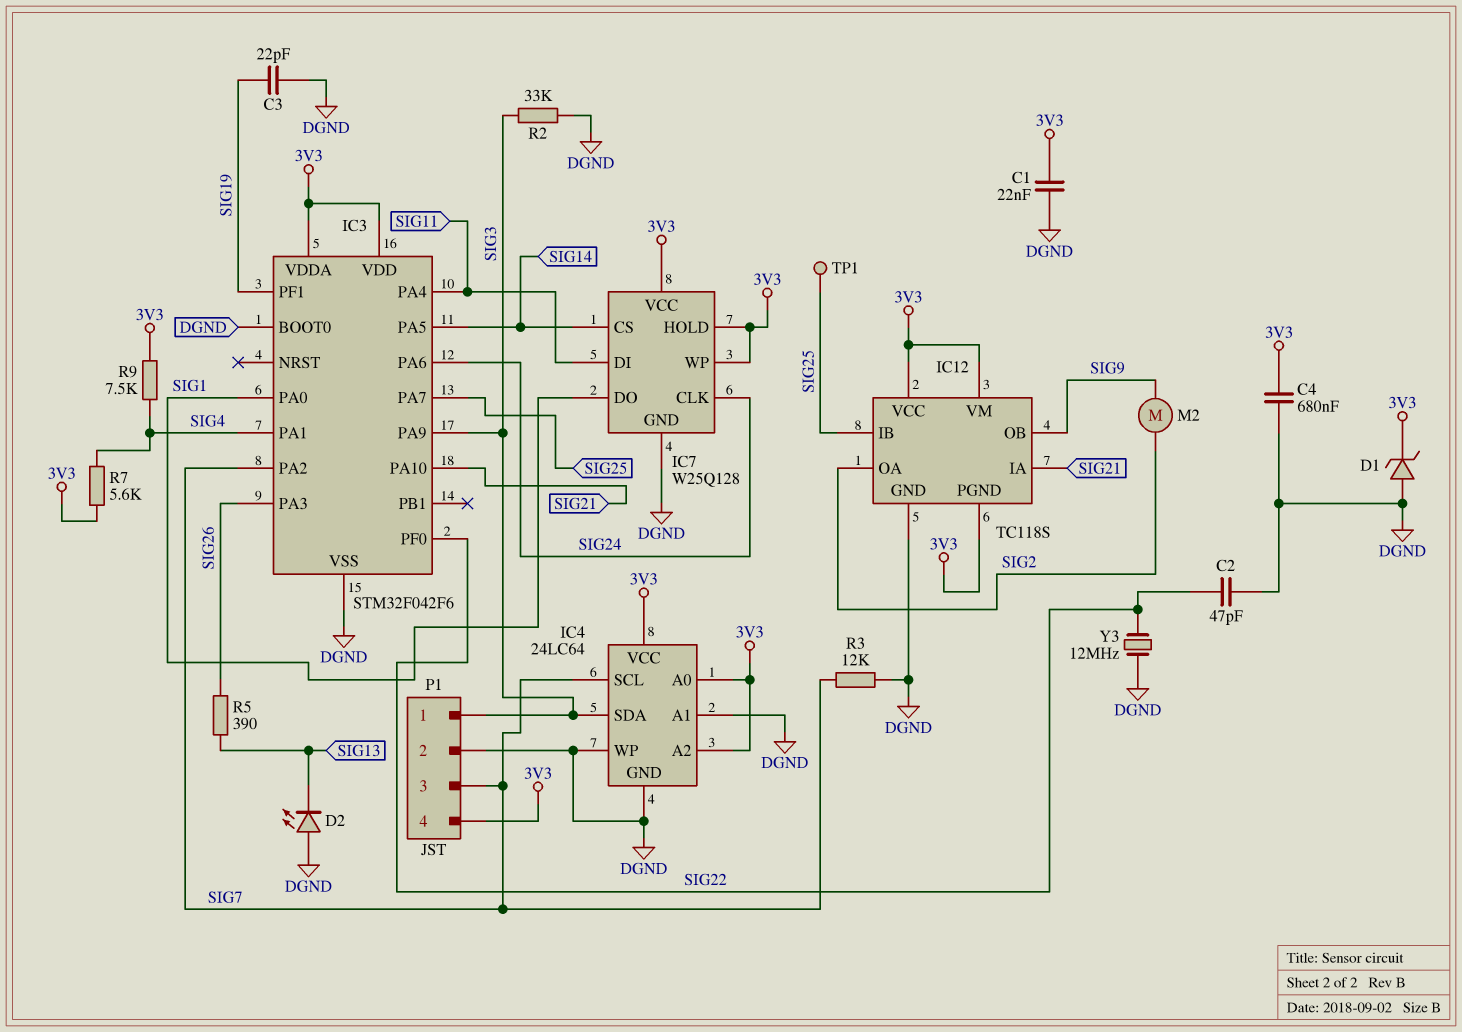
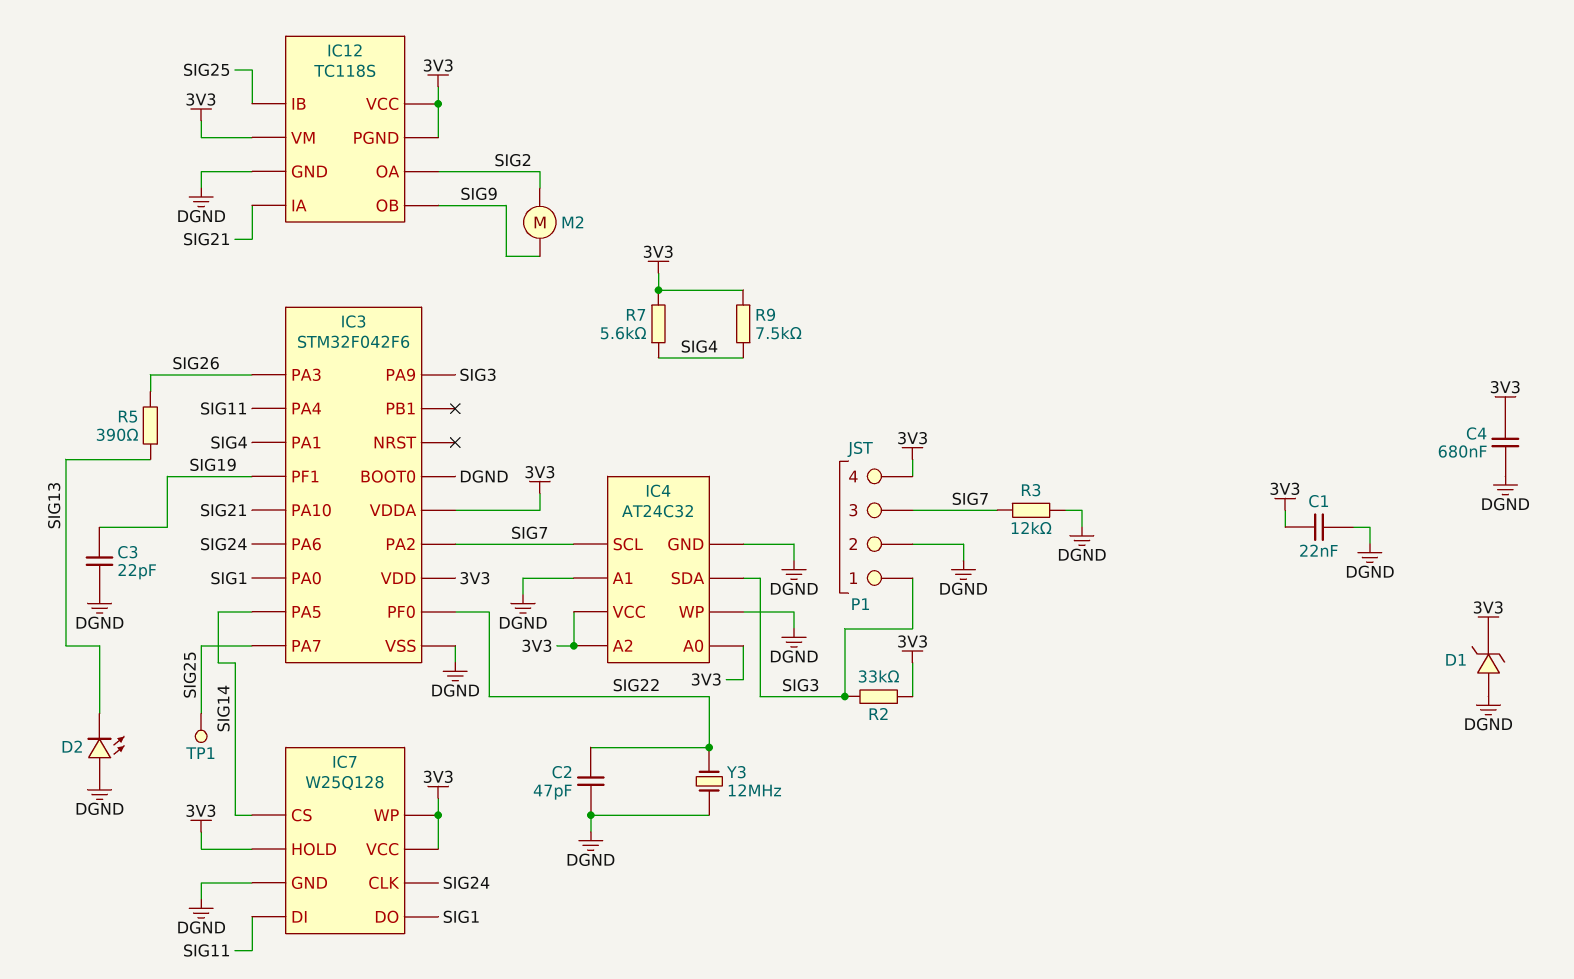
IC4: 24LC64 -> AT24C32
R2: 33k (DGND, SIG3) -> 33k (3V3, SIG3)

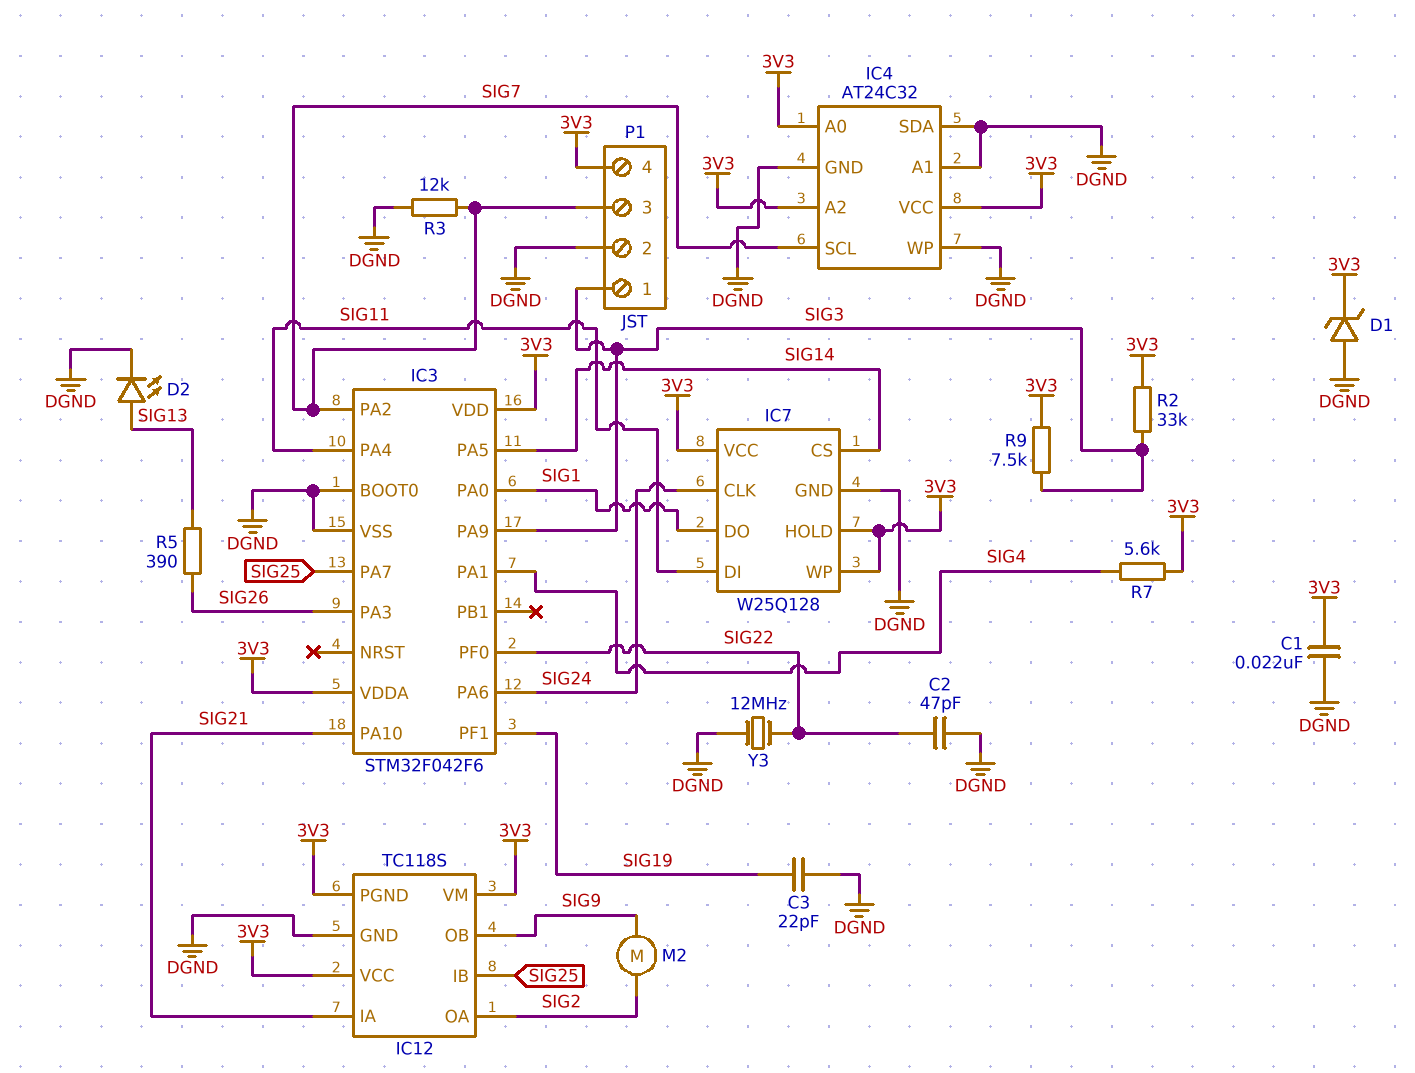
C4: 680nF (3V3, DGND) -> none
D2: LED (A DGND, K SIG13) -> LED (A SIG13, K DGND)
IC4 pin SDA: SIG3 -> DGND
R9: 7.5k (3V3, SIG4) -> 7.5k (3V3, SIG3)
TP1: test point (SIG25) -> none

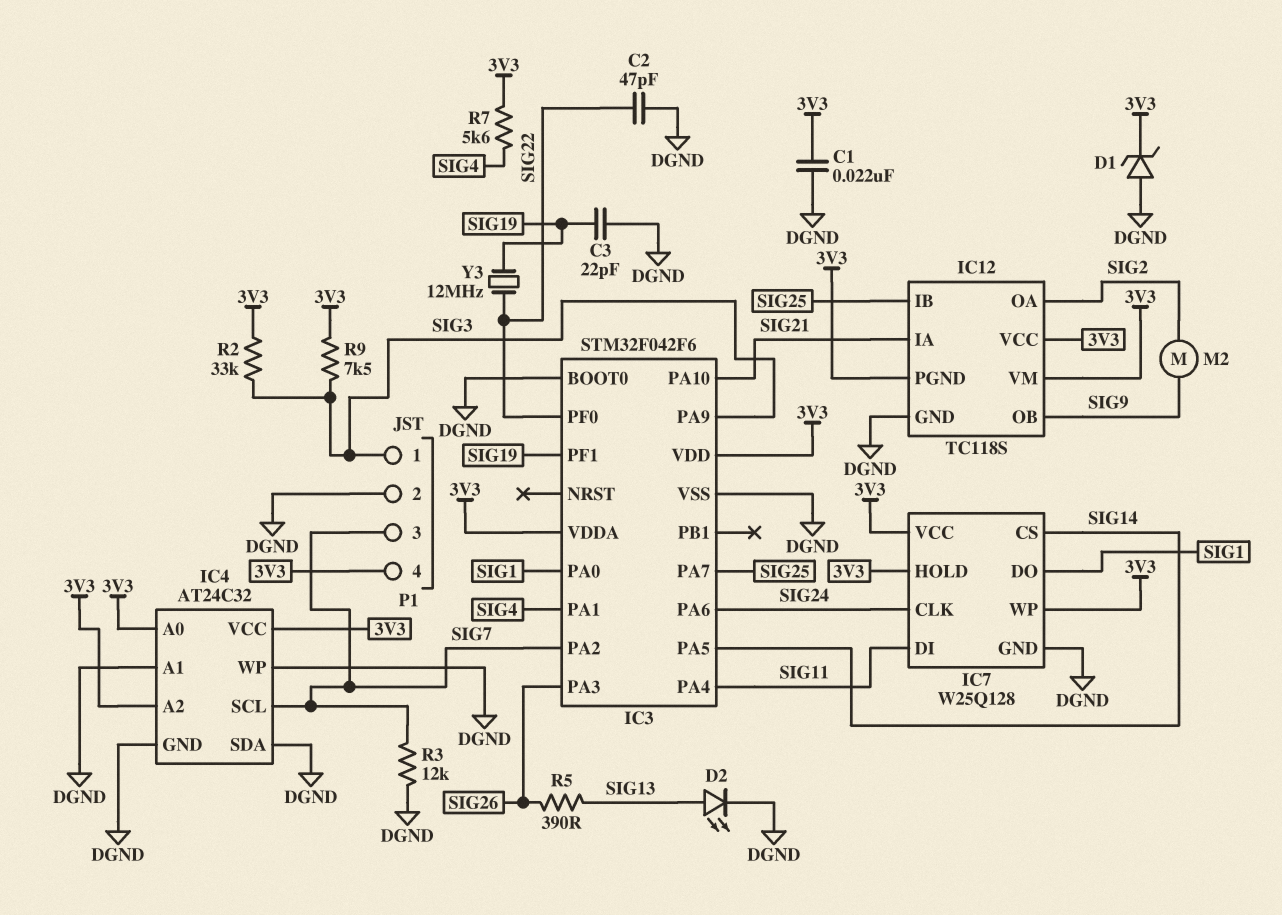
Y3: 12MHz (DGND, SIG22) -> 12MHz (SIG19, SIG22)

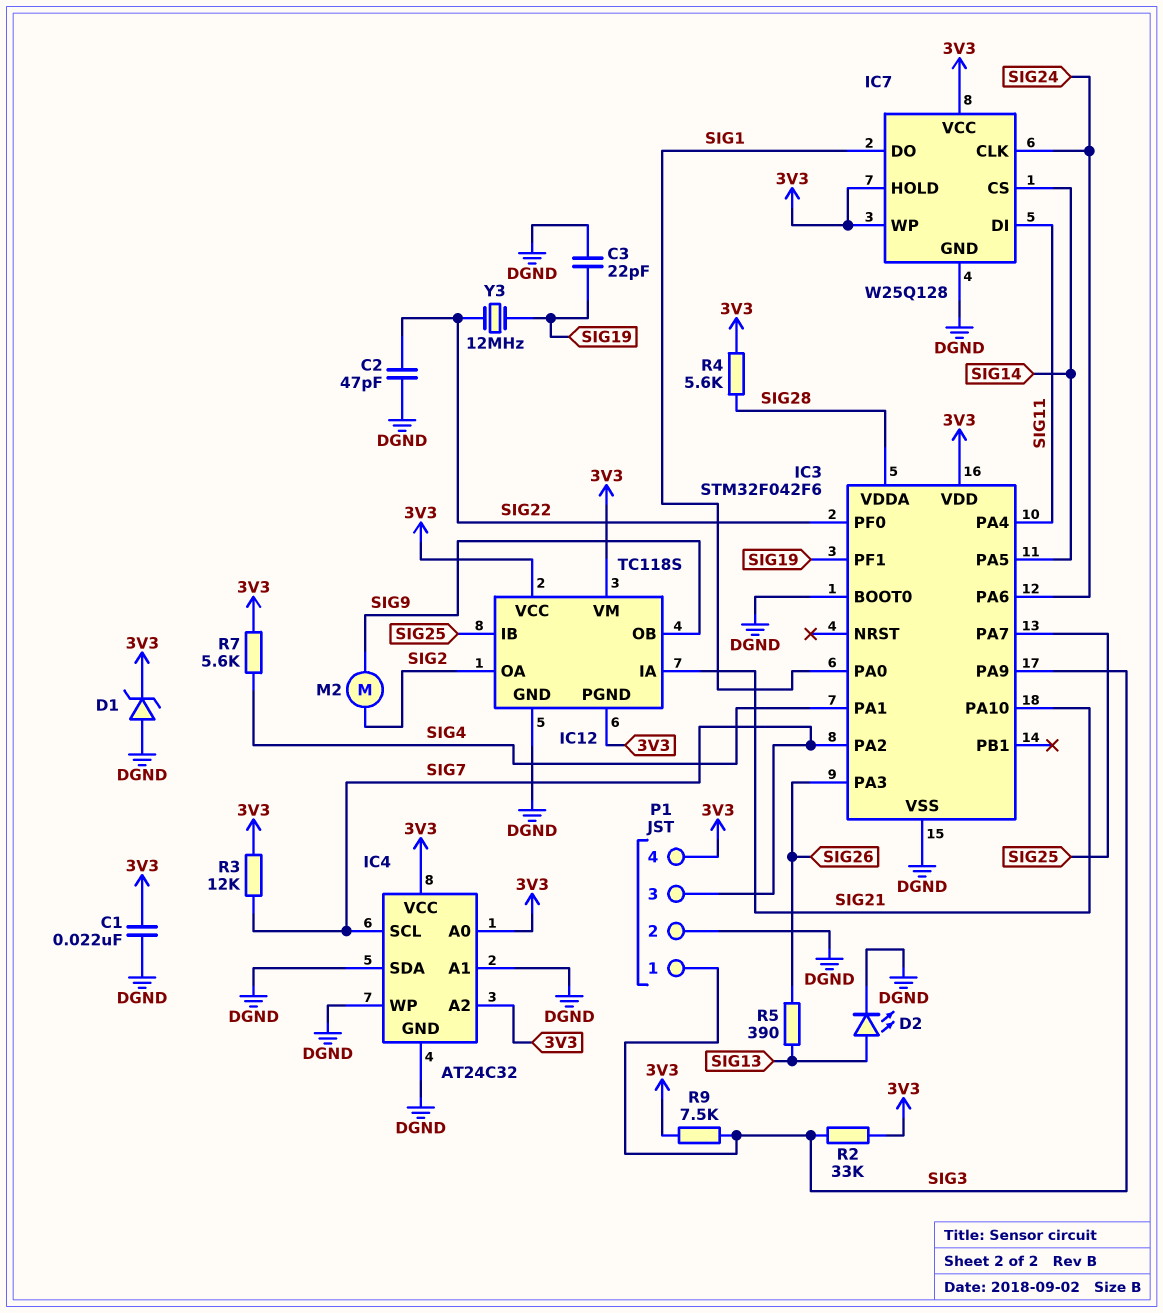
IC3 pin VDDA: 3V3 -> SIG28
R3: 12k (DGND, SIG7) -> 12k (3V3, SIG7)
R4: none -> 5.6k (3V3, SIG28)

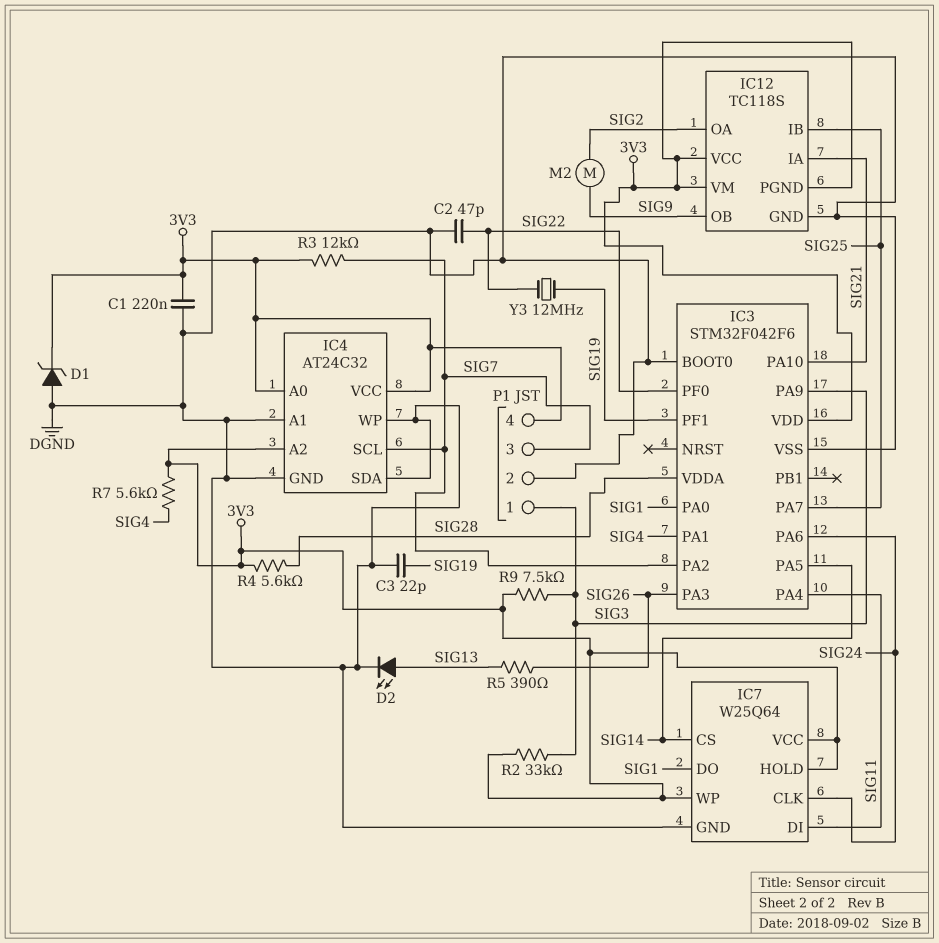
C1: 22nF (3V3, DGND) -> 220nF (3V3, DGND)
IC7: W25Q128 -> W25Q64

